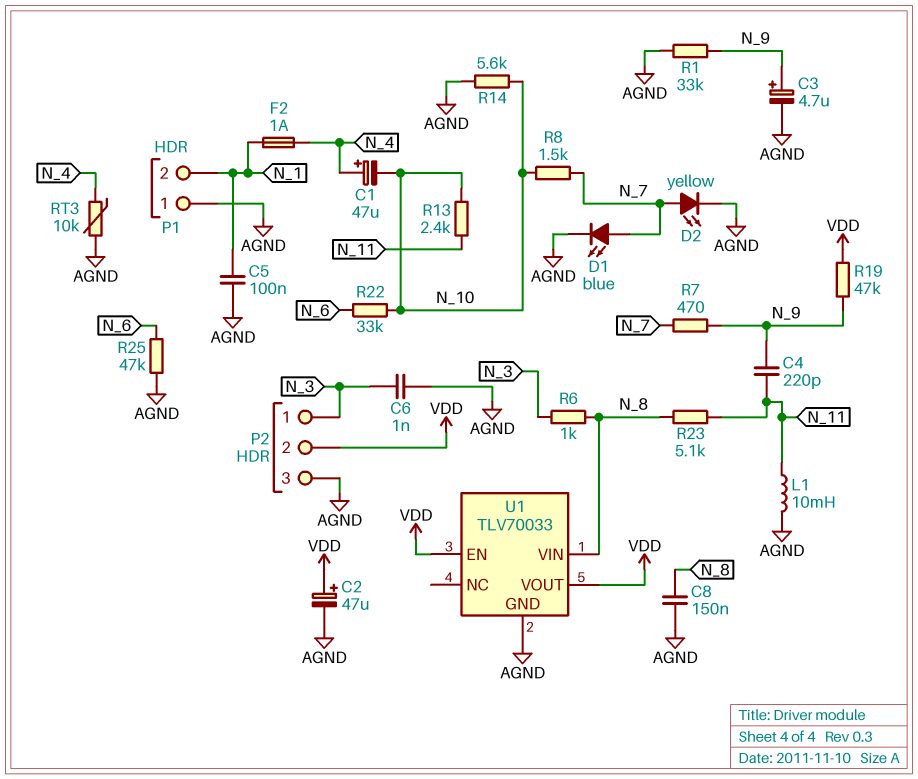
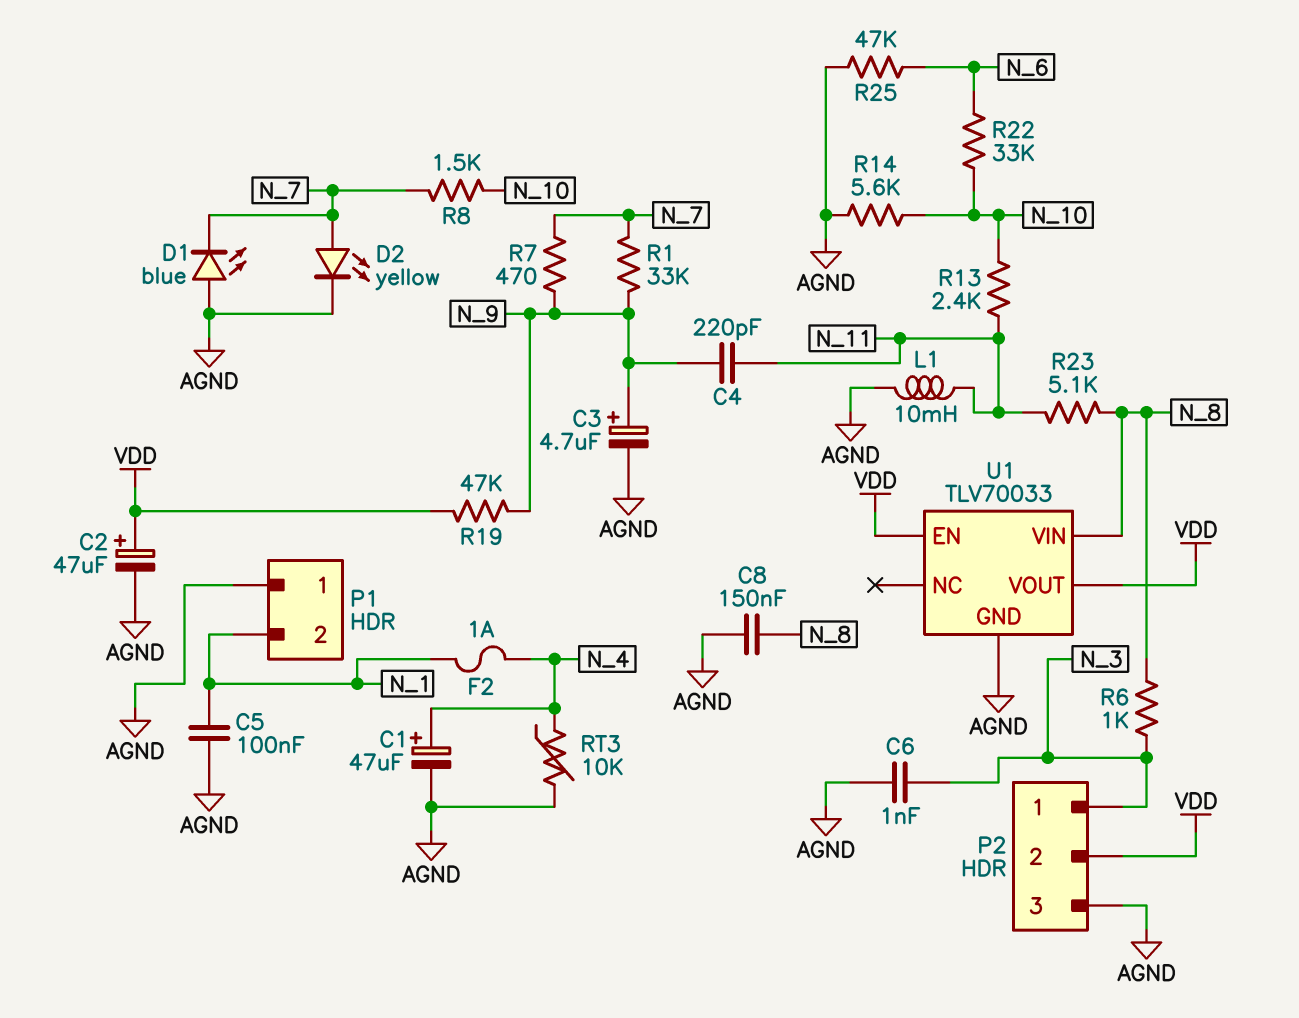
C1: 47uF (plus N_4, minus N_10) -> 47uF (plus N_4, minus AGND)
D1: LED blue (A N_7, K AGND) -> LED blue (A AGND, K N_7)
R1: 33k (AGND, N_9) -> 33k (N_7, N_9)

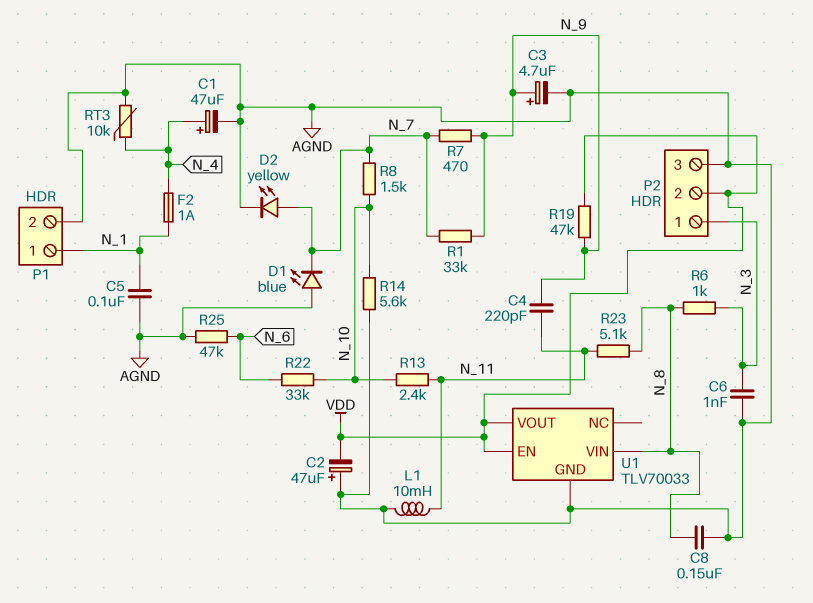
C2: 47uF (plus VDD, minus AGND) -> 47uF (plus AGND, minus VDD)
P1 pin 1: AGND -> N_1
P1 pin 2: N_1 -> AGND

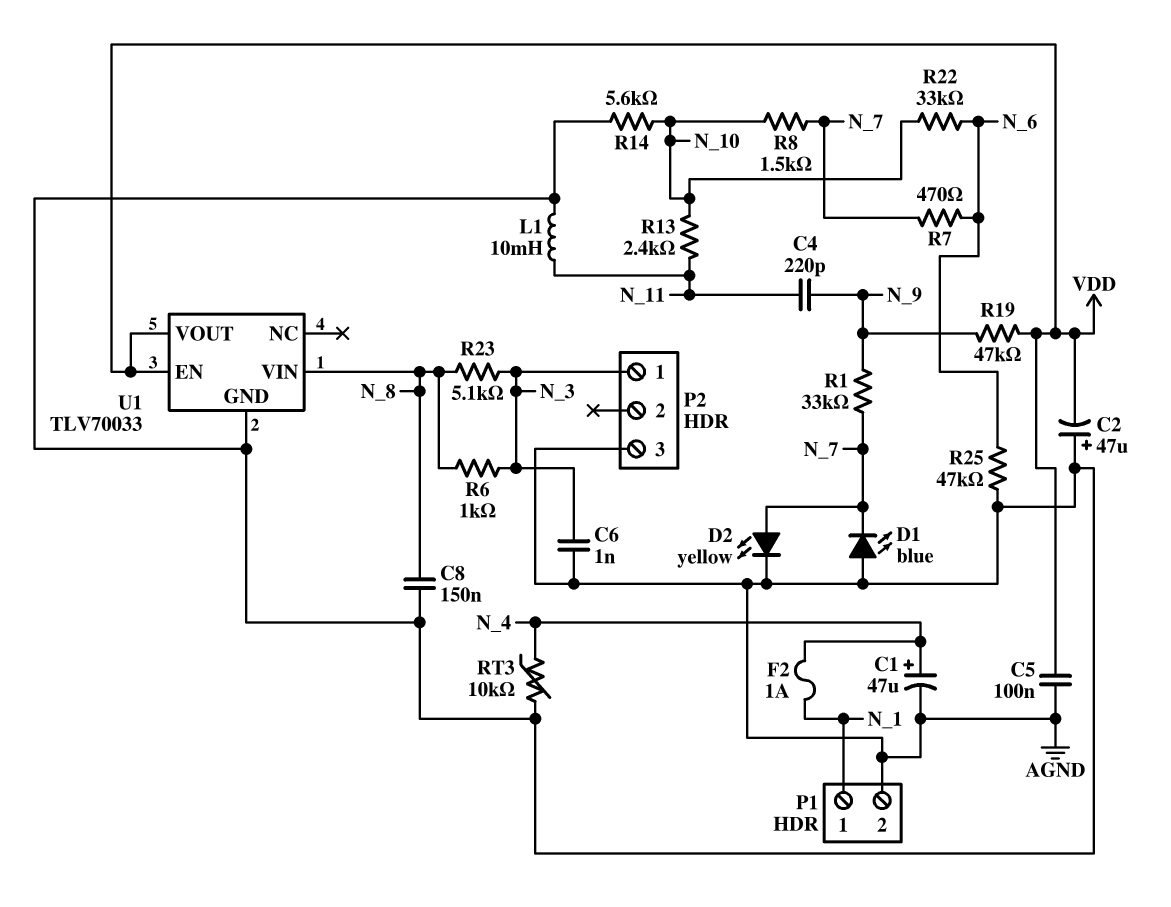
C3: 4.7uF (plus N_9, minus AGND) -> none
C5: 100nF (AGND, N_1) -> 100nF (AGND, VDD)
P2 pin 2: VDD -> none
R7: 470 (N_7, N_9) -> 470 (N_6, N_7)
R23: 5.1k (N_8, N_11) -> 5.1k (N_3, N_8)

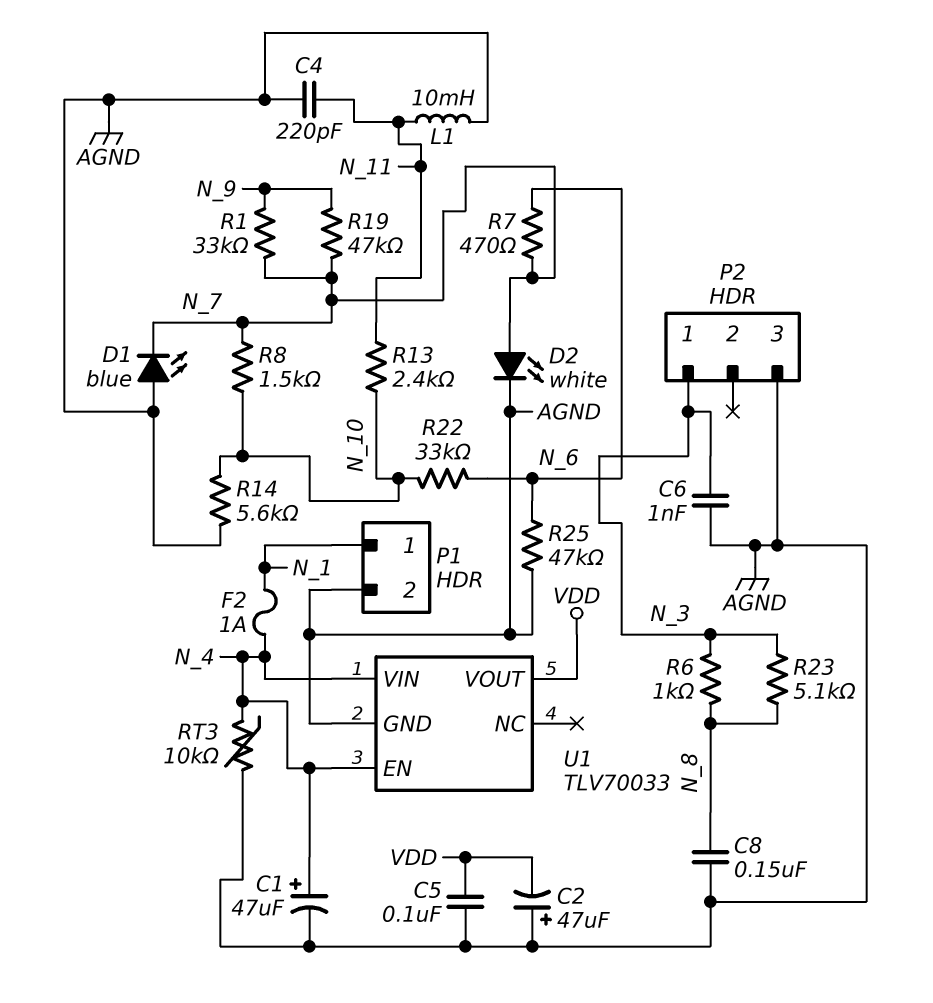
C4: 220pF (N_9, N_11) -> 220pF (AGND, N_11)
D2: LED yellow (A N_7, K AGND) -> LED white (A N_7, K AGND)
R19: 47k (N_9, VDD) -> 47k (N_7, N_9)
U1 pin EN: VDD -> N_4
U1 pin VIN: N_8 -> N_4

